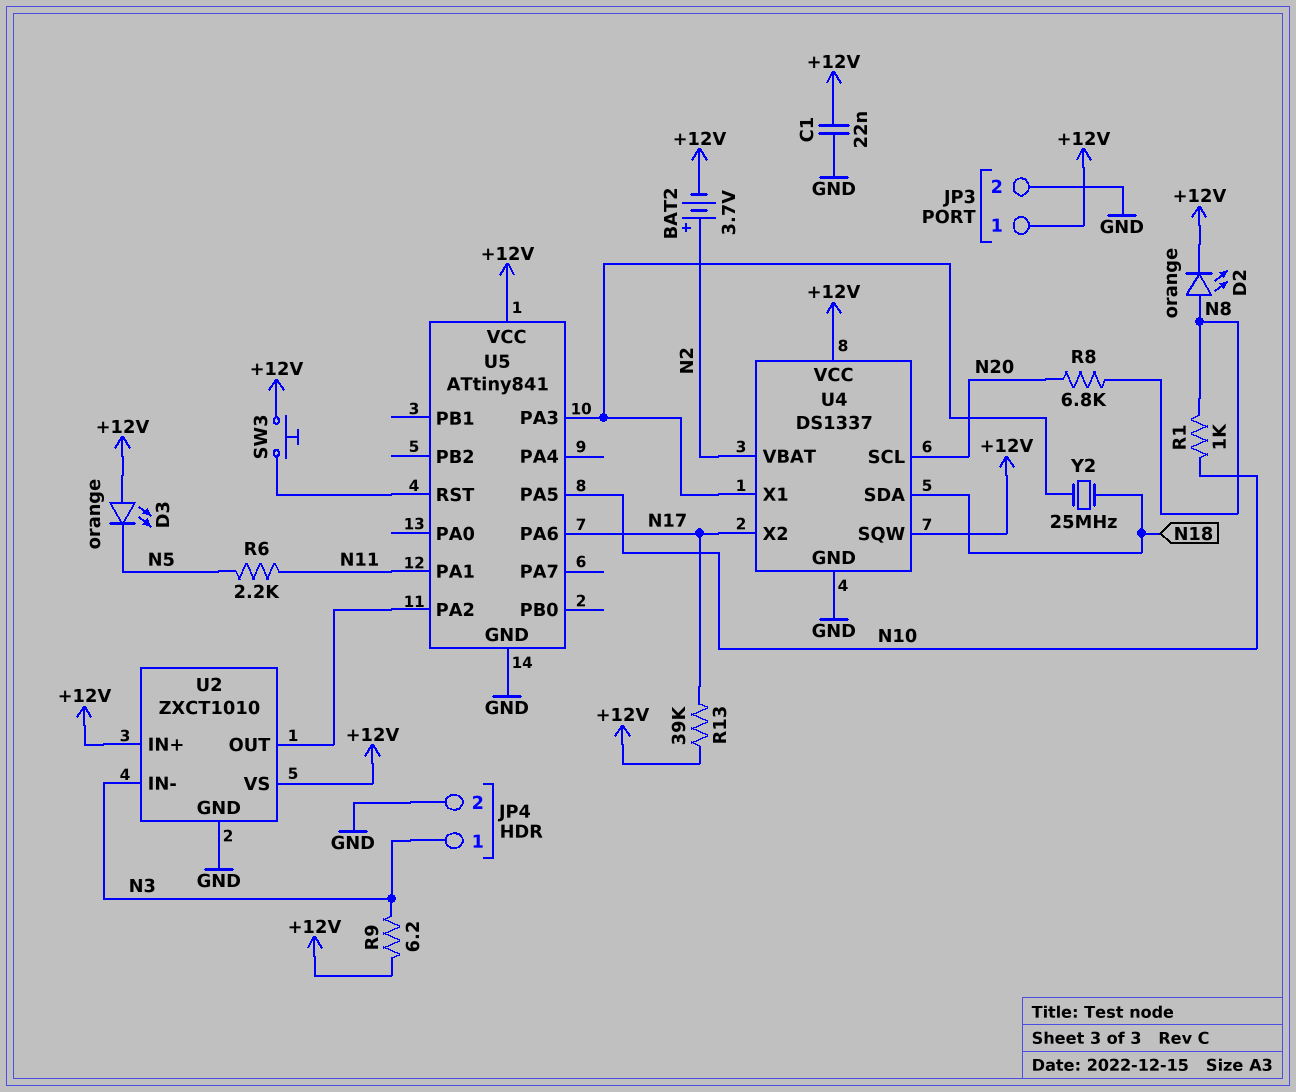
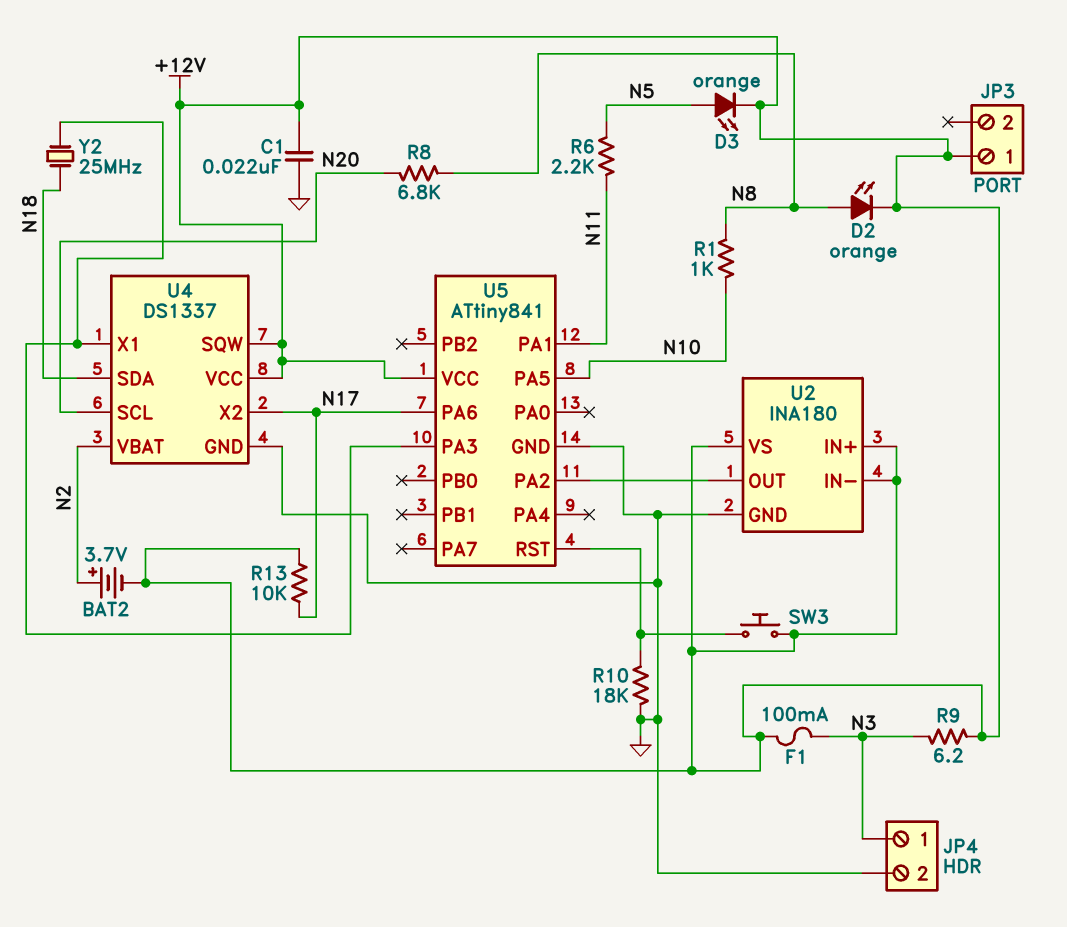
D3: LED orange (A +12V, K N5) -> LED orange (A N5, K +12V)
F1: none -> 100mA (+12V, N3)
JP3 pin 2: GND -> none
R10: none -> 18k (GND, U5/RST)
R13: 39k (+12V, N17) -> 10k (+12V, N17)
U2: ZXCT1010 -> INA180
U2 pin IN-: N3 -> +12V

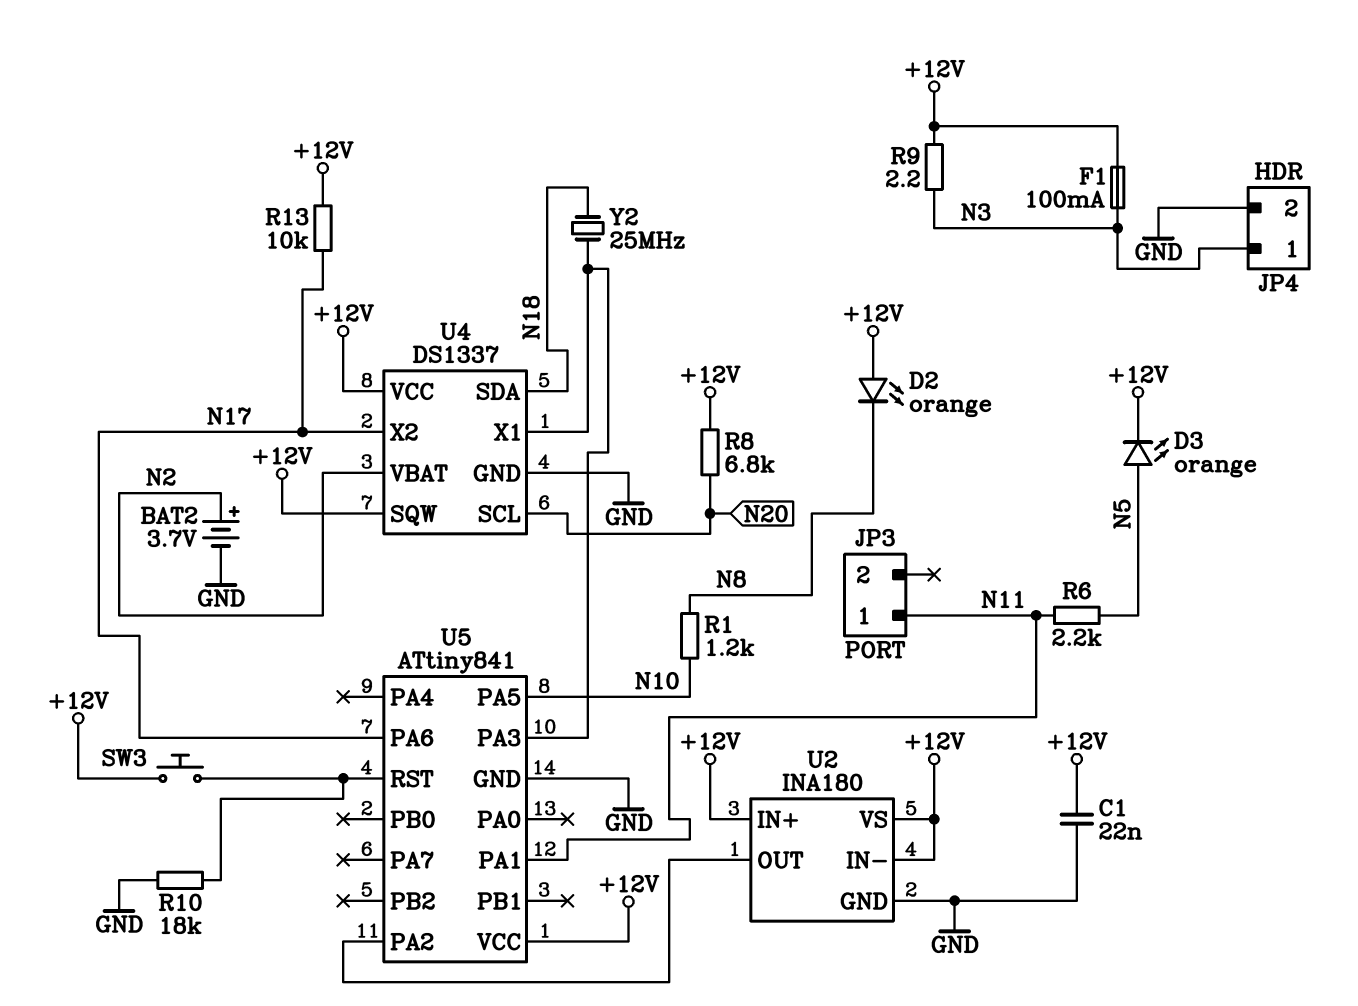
BAT2: 3.7V (plus N2, minus +12V) -> 3.7V (plus N2, minus GND)
D2: LED orange (A N8, K +12V) -> LED orange (A +12V, K N8)
JP3 pin 1: +12V -> N11
R1: 1k (N8, N10) -> 1.2k (N8, N10)
R8: 6.8k (N8, N20) -> 6.8k (+12V, N20)
R9: 6.2 (+12V, N3) -> 2.2 (+12V, N3)

